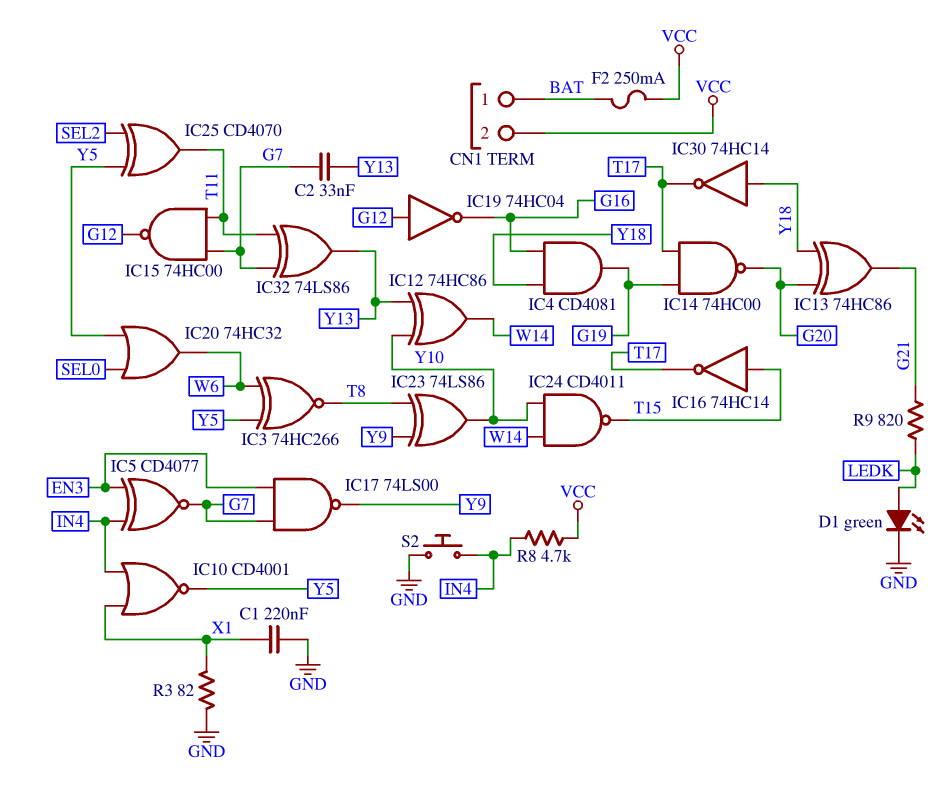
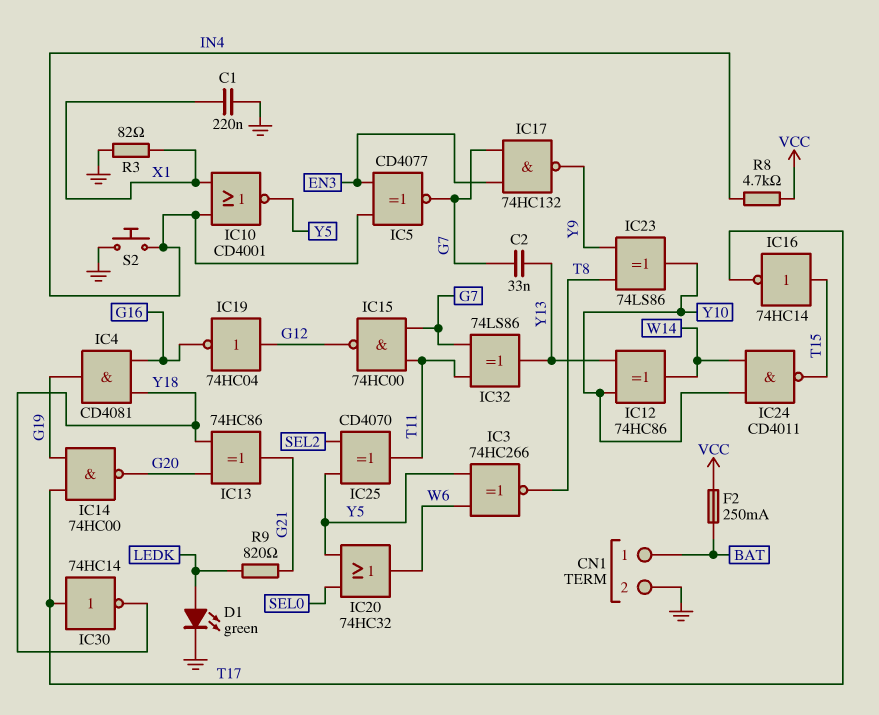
CN1 pin 2: VCC -> GND
IC17: NAND 74LS00 (in EN3, in G7, out Y9) -> NAND 74HC132 (in EN3, in G7, out Y9)
IC30: NOT 74HC14 (in Y18, out T17) -> NOT 74HC14 (in T17, out Y18)

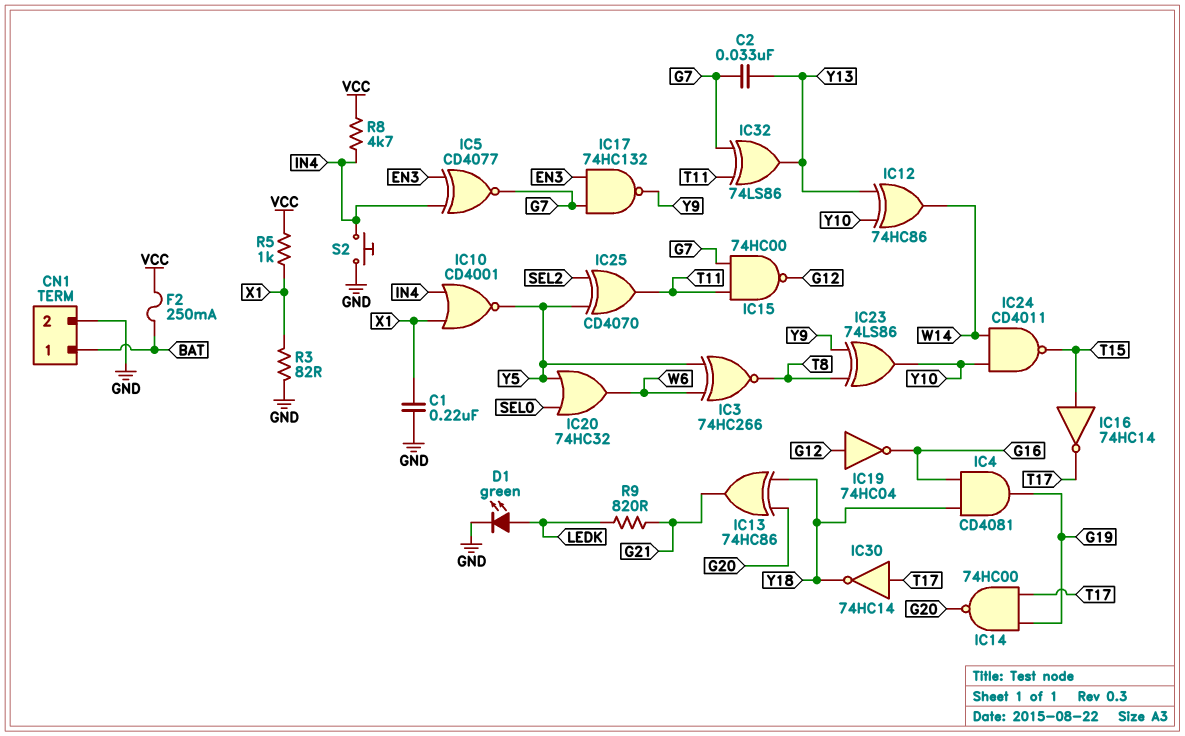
R5: none -> 1k (VCC, X1)

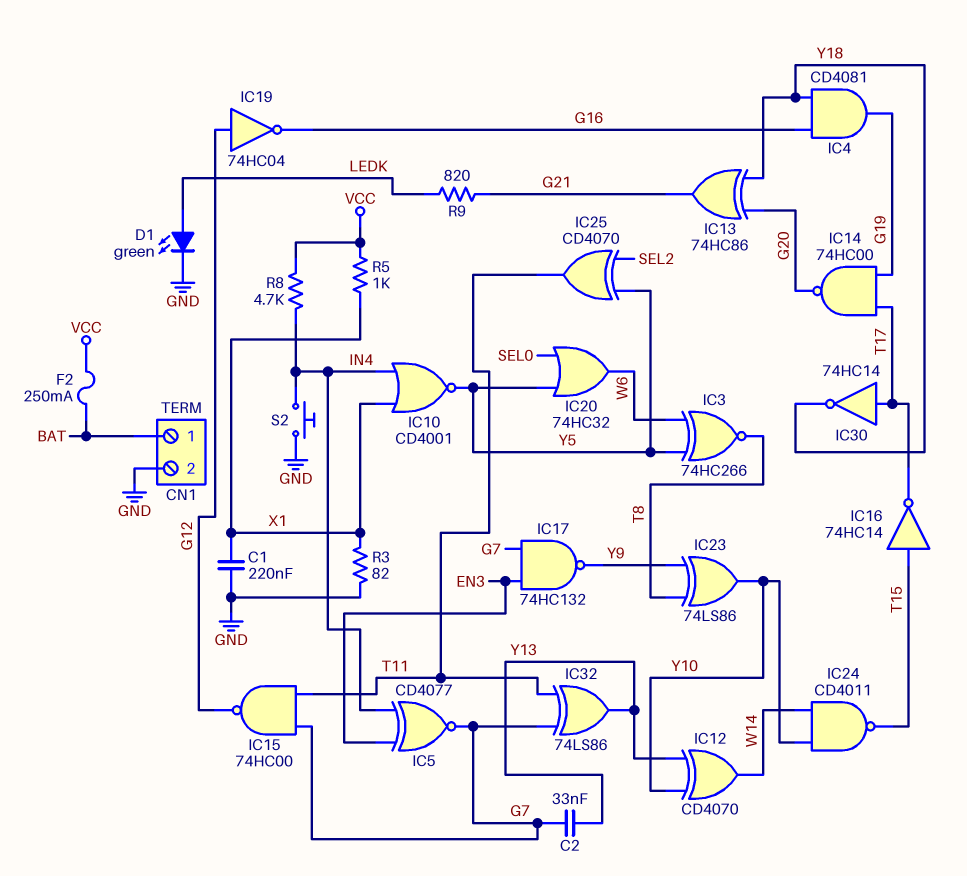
IC12: XOR 74HC86 (in Y10, in Y13, out W14) -> XOR CD4070 (in Y10, in Y13, out W14)

